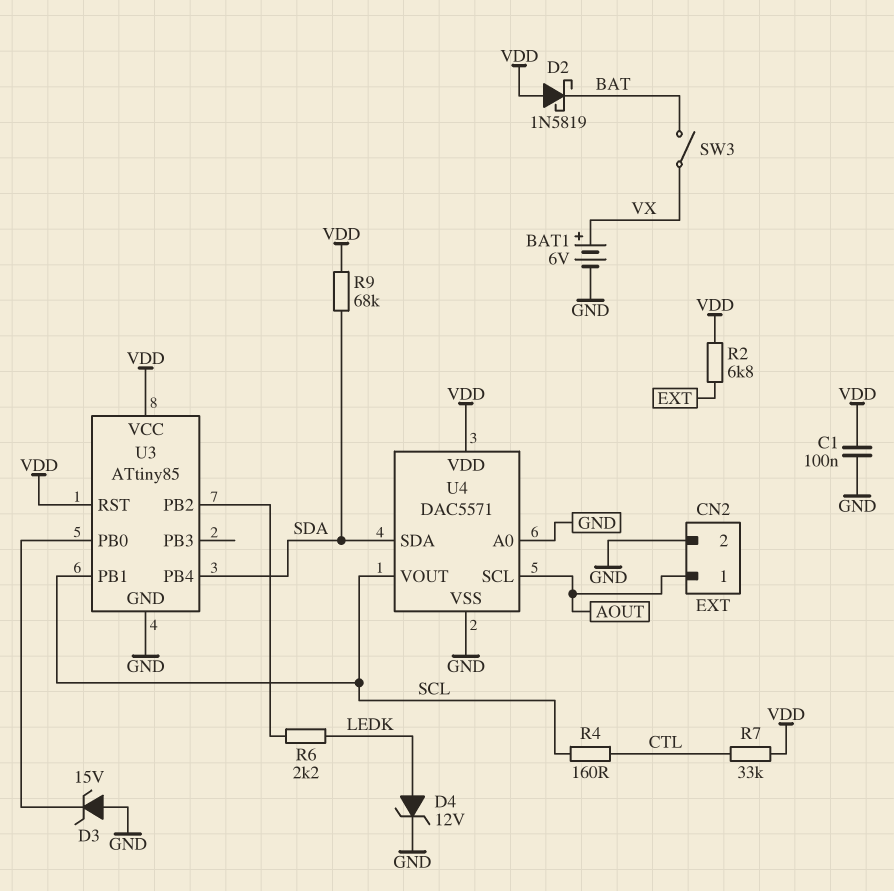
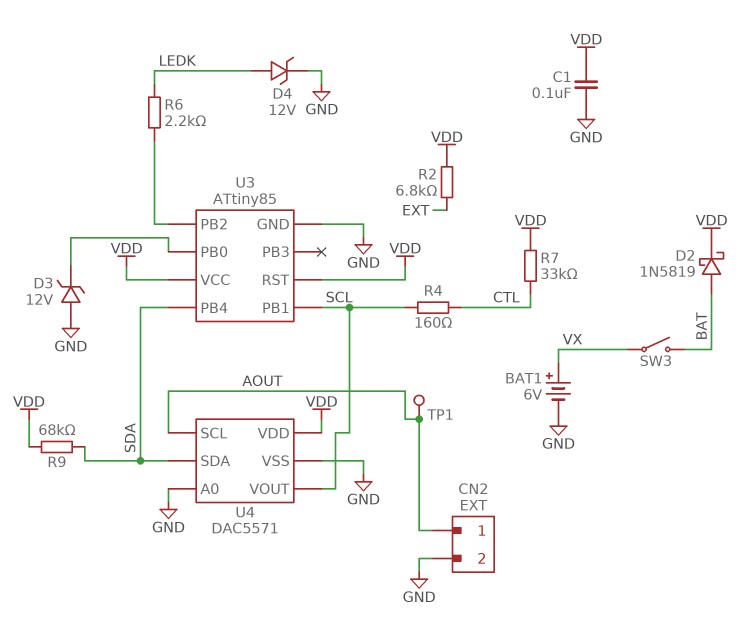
D2: schottky 1N5819 (A VDD, K BAT) -> schottky 1N5819 (A BAT, K VDD)
D3: zener 15V (A GND, K U3/PB0) -> zener 12V (A GND, K U3/PB0)
TP1: none -> test point (AOUT)

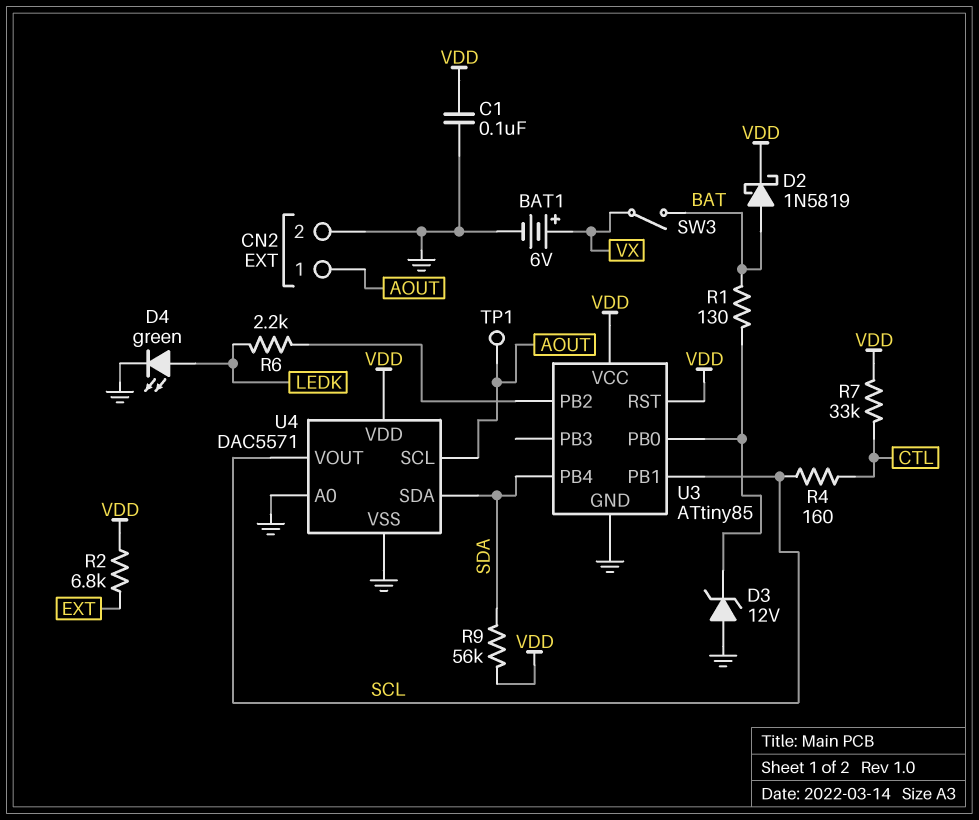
D4: zener 12V (A LEDK, K GND) -> LED green (A LEDK, K GND)
R1: none -> 130 (BAT, U3/PB0)
R9: 68k (SDA, VDD) -> 56k (SDA, VDD)

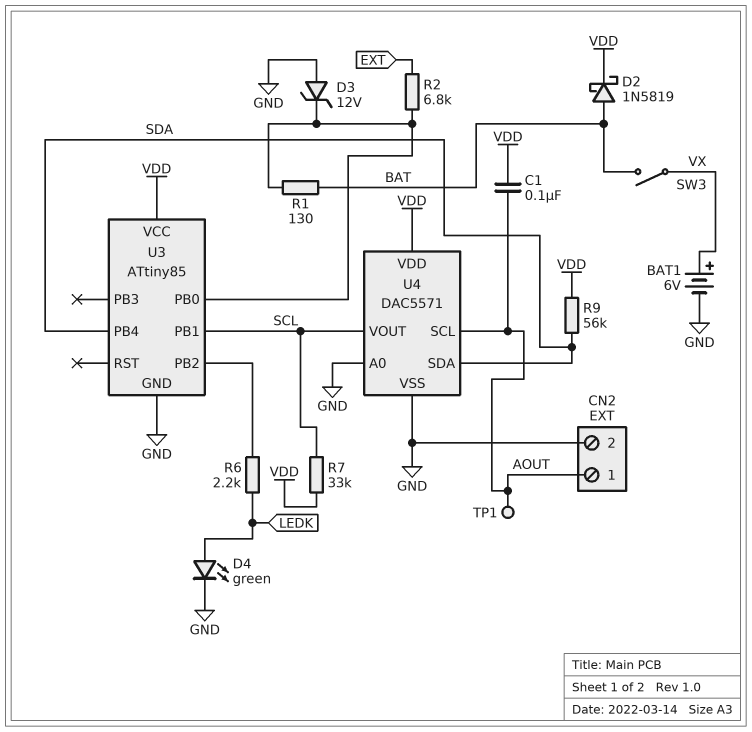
C1: 100nF (GND, VDD) -> 100nF (AOUT, VDD)
R2: 6.8k (EXT, VDD) -> 6.8k (EXT, U3/PB0)
R4: 160 (CTL, SCL) -> none
R7: 33k (CTL, VDD) -> 33k (SCL, VDD)
U3 pin RST: VDD -> none

